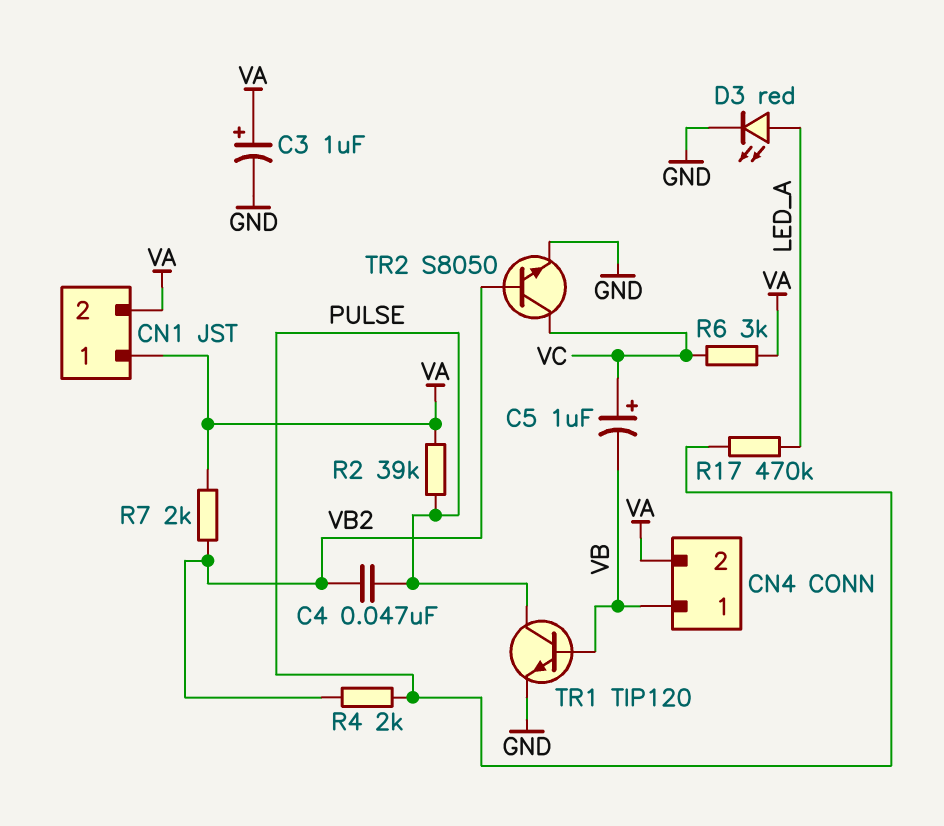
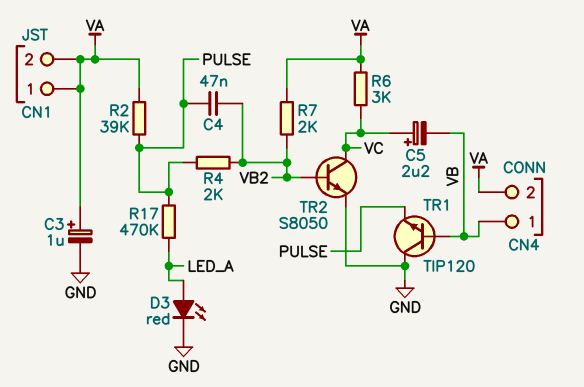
C5: 1uF (plus VC, minus VB) -> 2.2uF (plus VC, minus VB)
TR1: NPN TIP120 (B VB, C PULSE, E GND) -> NPN TIP120 (B VB, C GND, E PULSE)

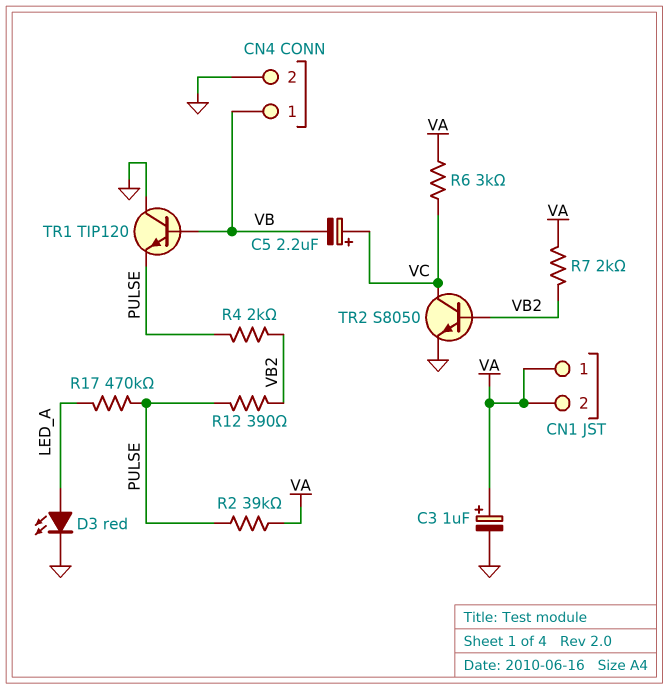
C4: 47nF (PULSE, VB2) -> none
CN4 pin 2: VA -> GND
R12: none -> 390 (PULSE, VB2)

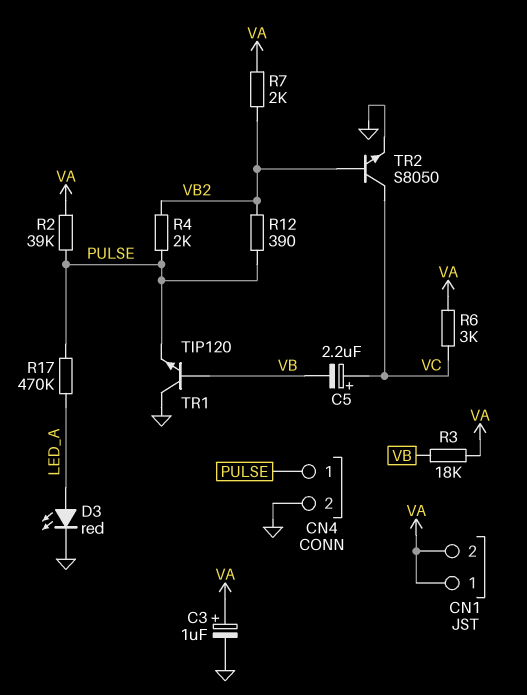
CN4 pin 1: VB -> PULSE
R3: none -> 18k (VA, VB)

